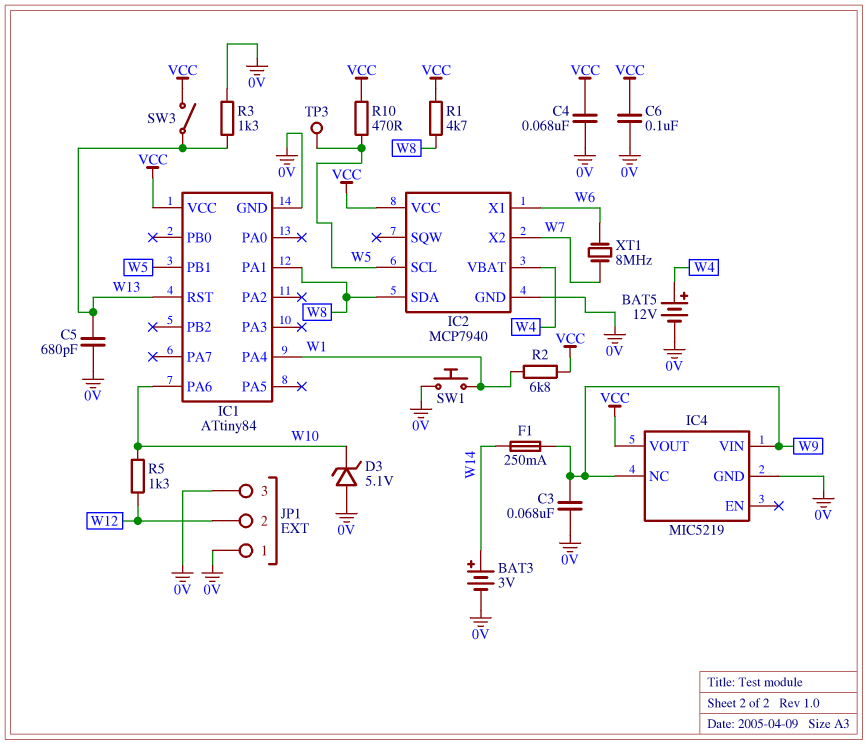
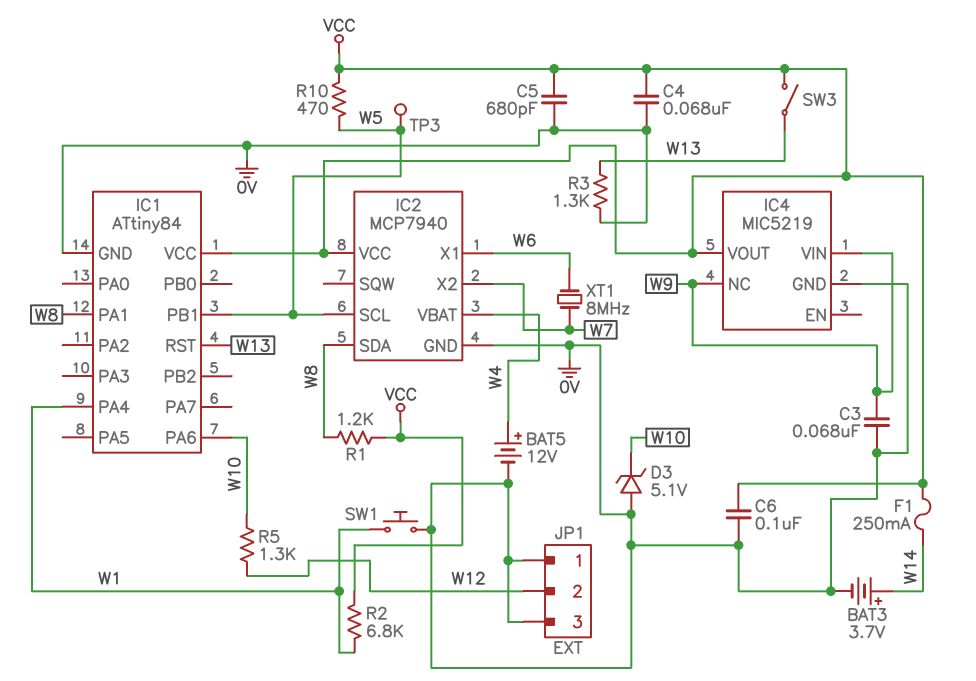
BAT3: 3V (plus W14, minus 0V) -> 3.7V (plus W14, minus 0V)
C5: 680pF (0V, W13) -> 680pF (0V, VCC)
F1: 250mA (W9, W14) -> 250mA (VCC, W14)
R1: 4.7k (VCC, W8) -> 1.2k (VCC, W8)

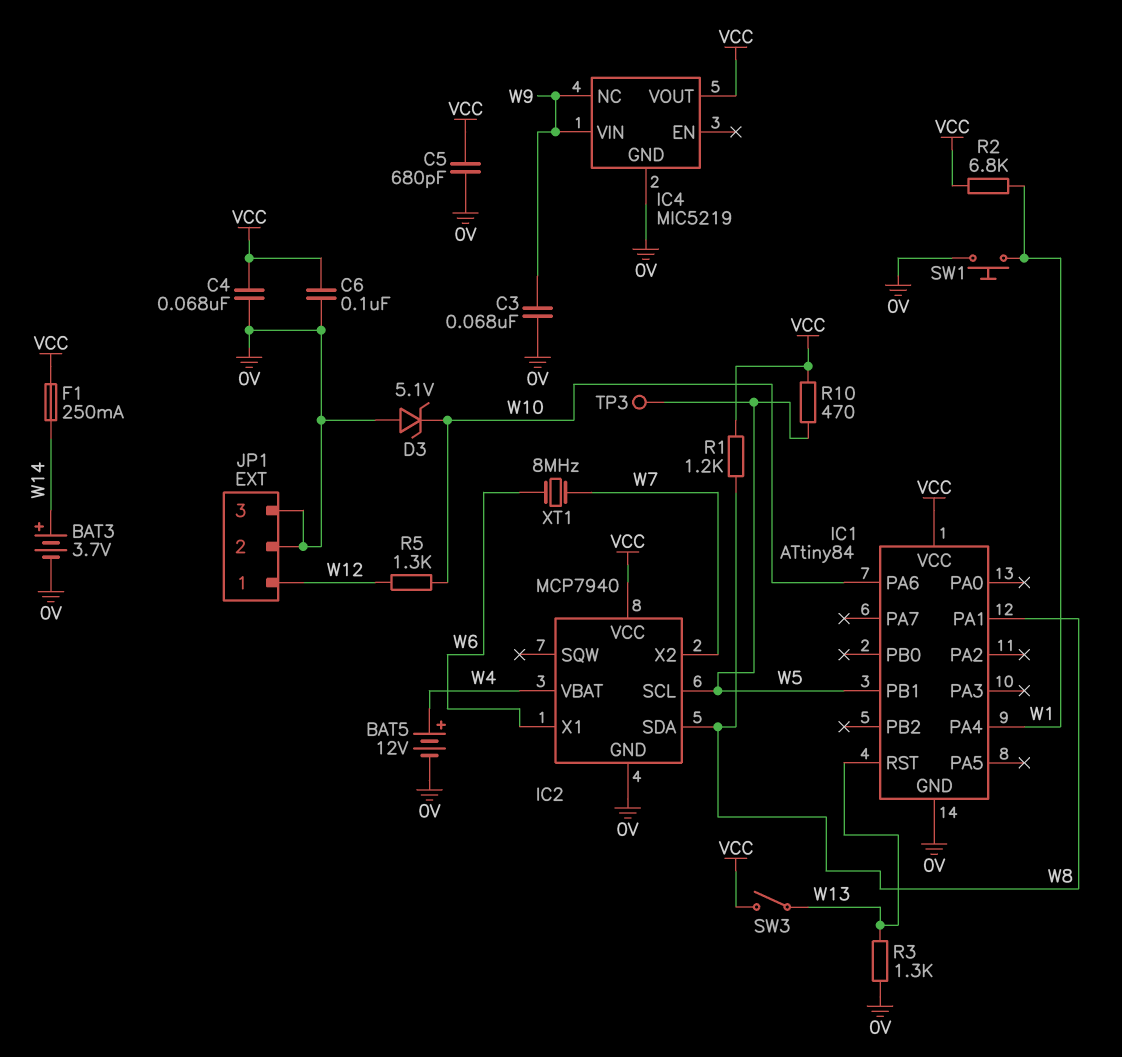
JP1 pin 1: 0V -> W12
JP1 pin 2: W12 -> 0V

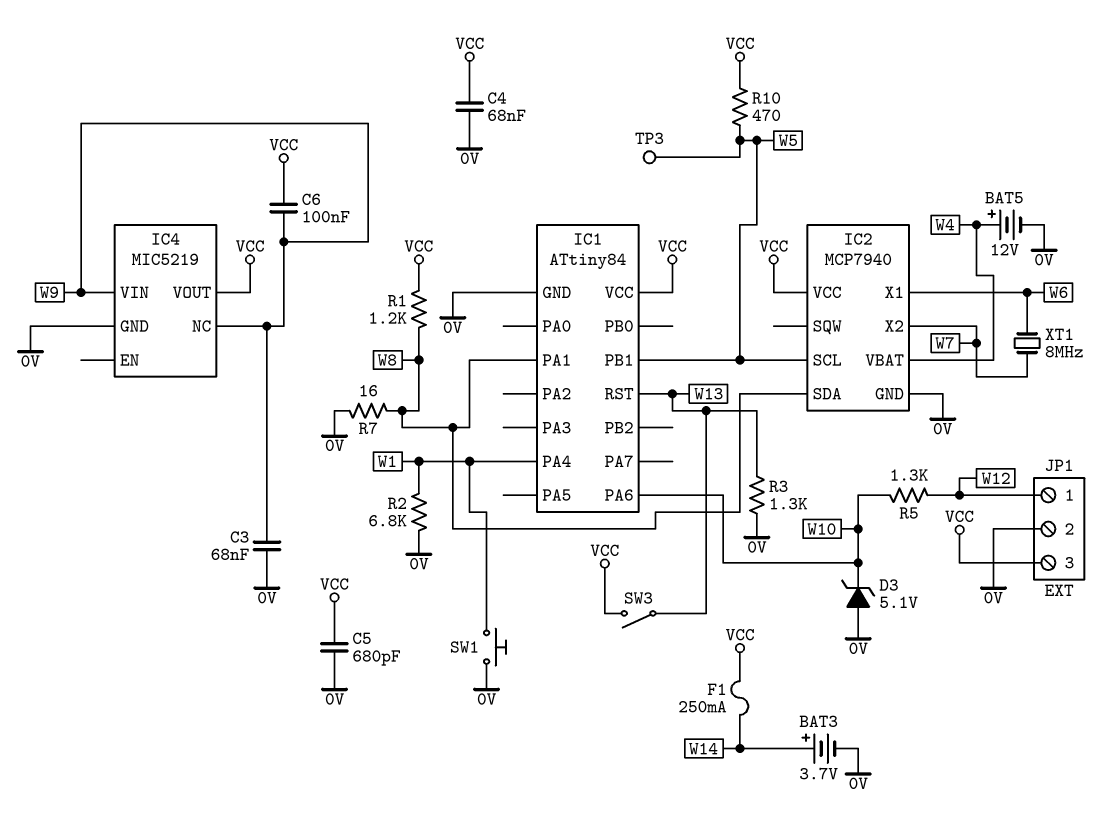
C6: 100nF (0V, VCC) -> 100nF (VCC, W9)
JP1 pin 3: 0V -> VCC
R2: 6.8k (VCC, W1) -> 6.8k (0V, W1)
R7: none -> 16 (0V, W8)

